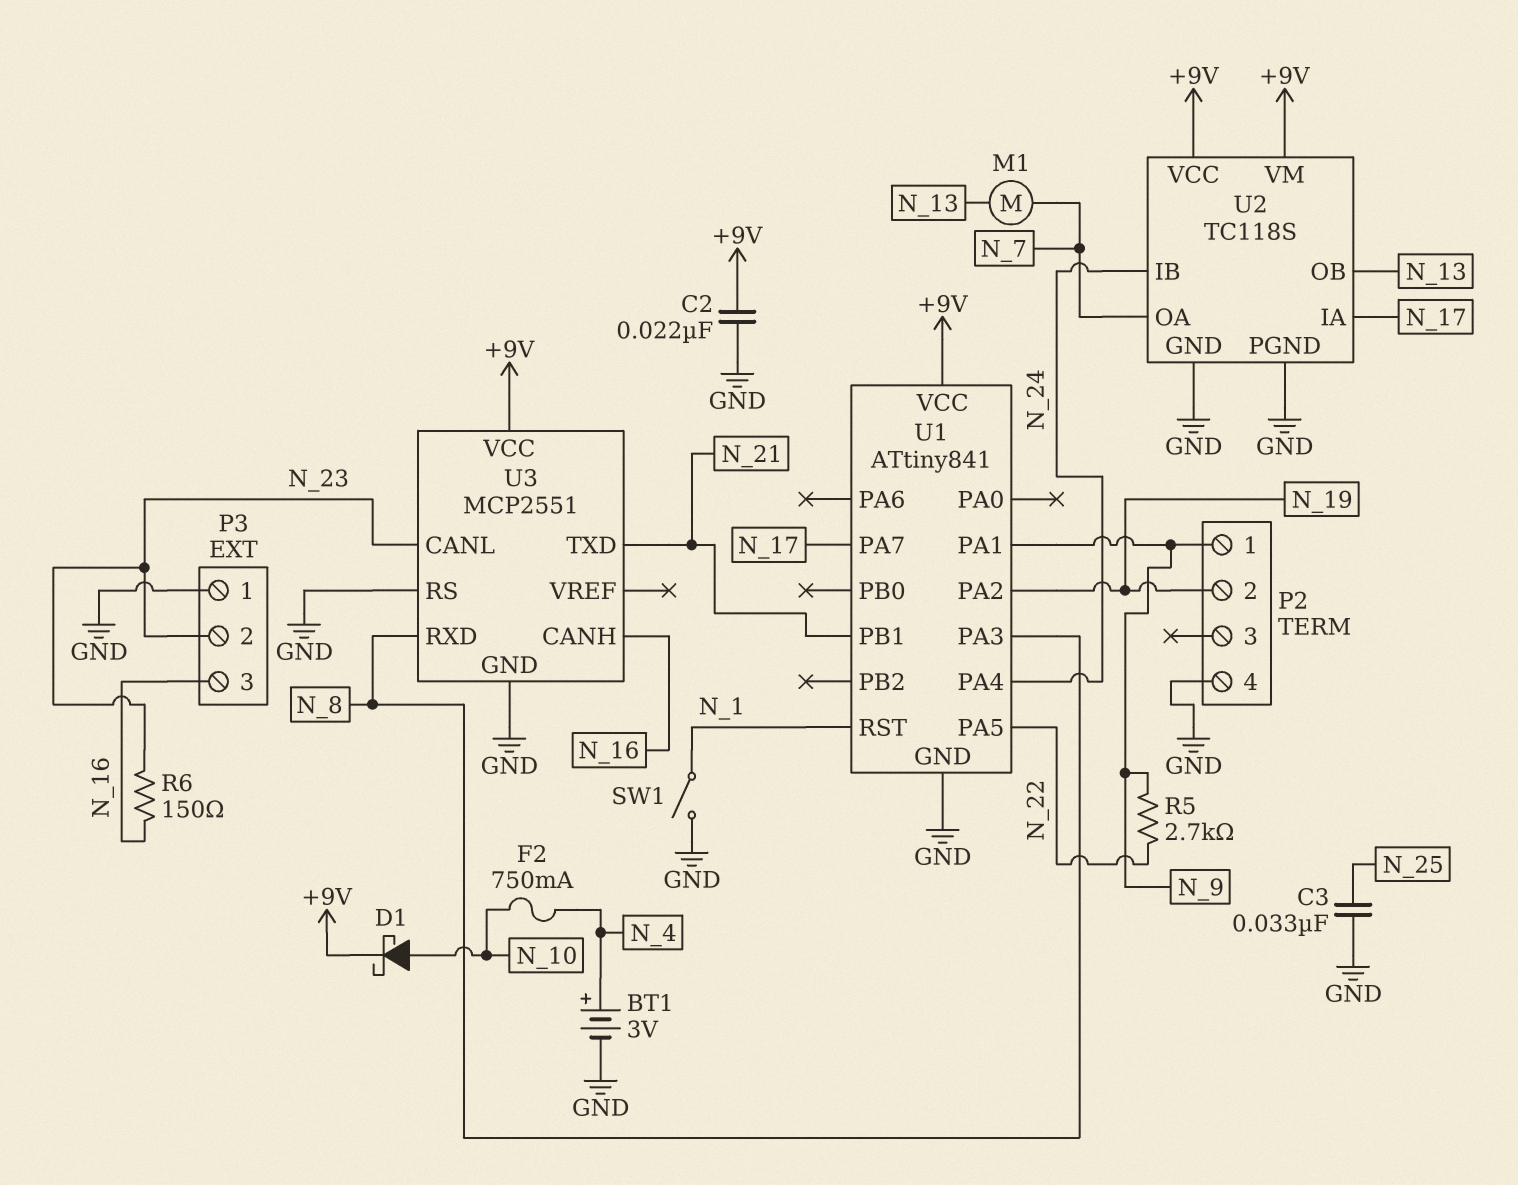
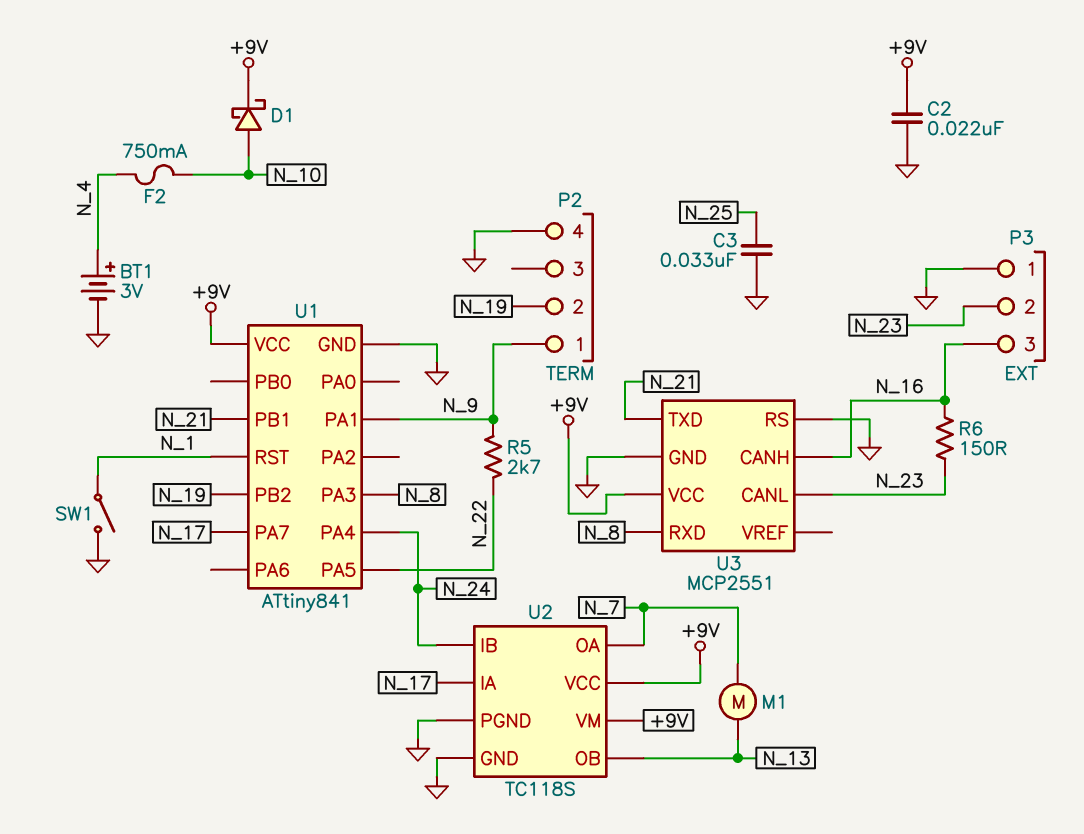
U1 pin PA2: N_19 -> none
U1 pin PB2: none -> N_19

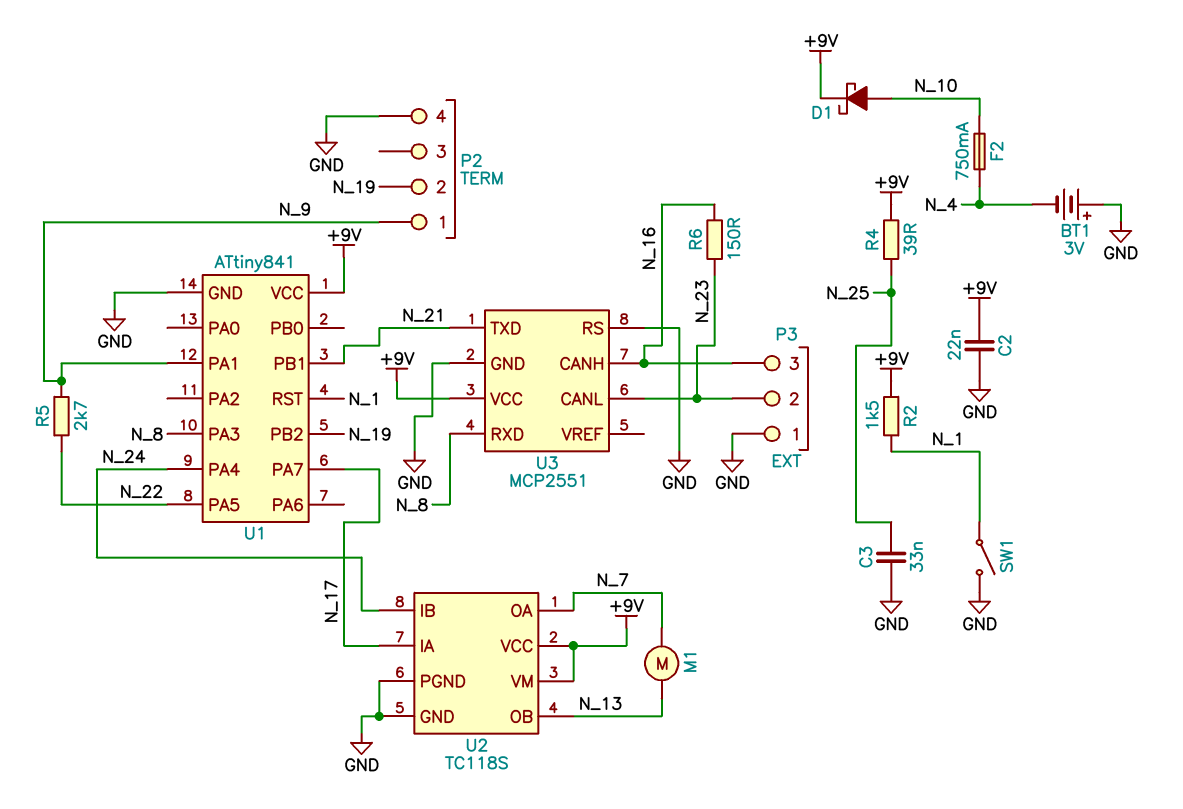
BT1: 3V (plus N_4, minus GND) -> 3V (plus GND, minus N_4)
R2: none -> 1.5k (+9V, N_1)
R4: none -> 39 (+9V, N_25)

